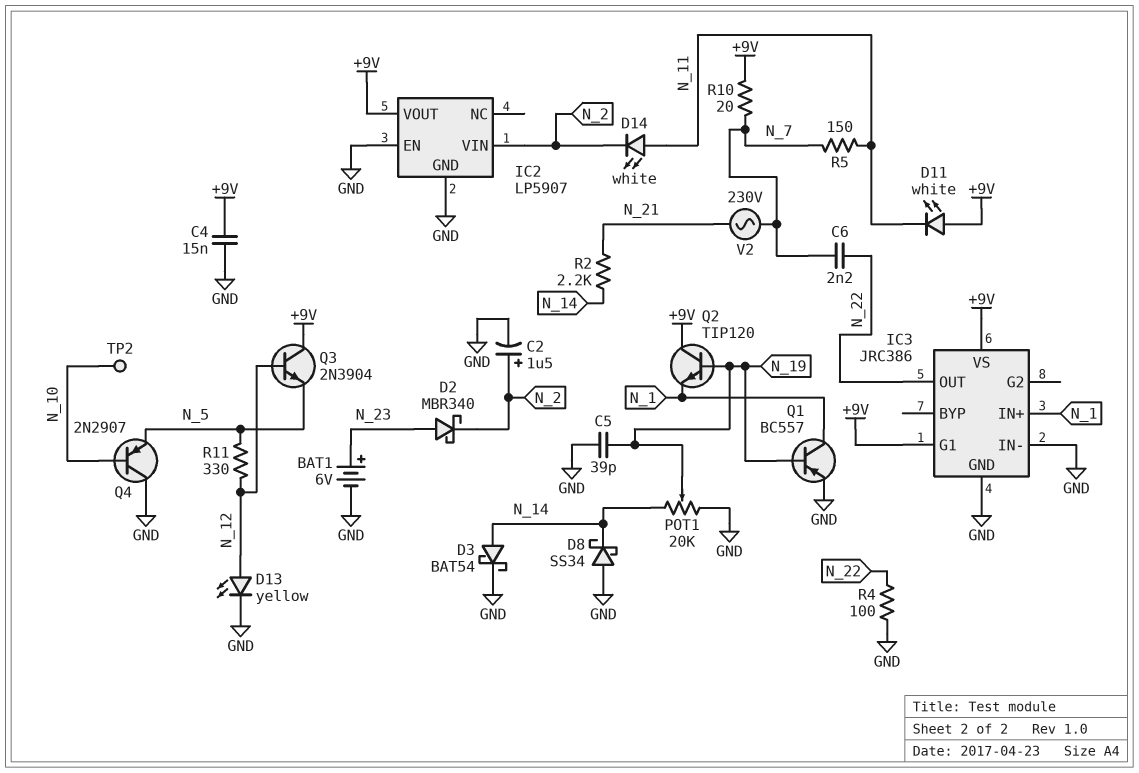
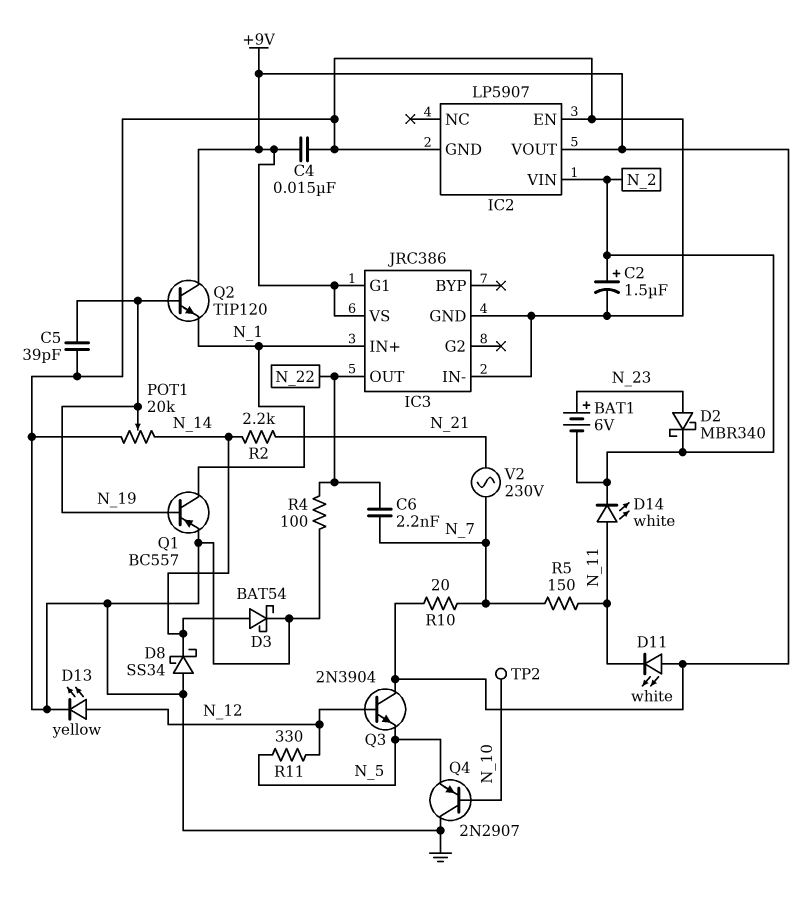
BAT1: 6V (plus N_23, minus GND) -> 6V (plus N_23, minus N_2)

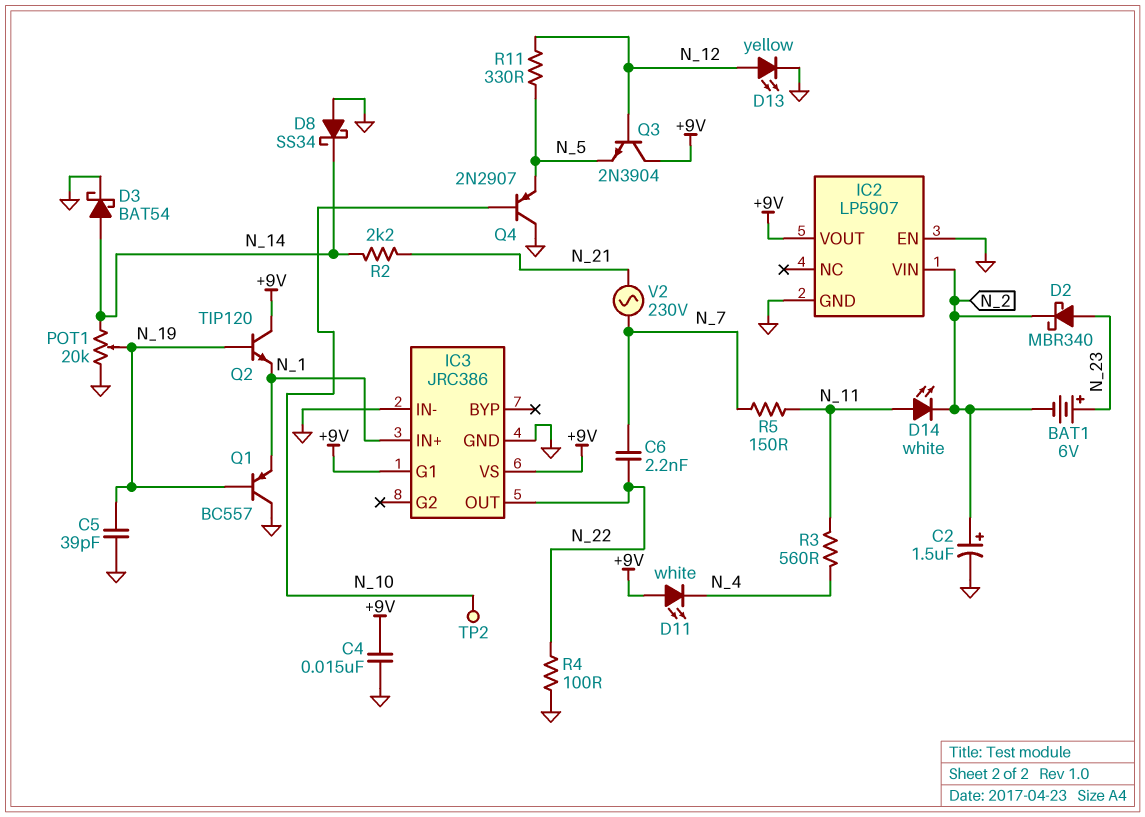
D11: LED white (A +9V, K N_11) -> LED white (A +9V, K N_4)
Q1: PNP BC557 (B N_19, C N_1, E GND) -> PNP BC557 (B N_19, C GND, E N_1)
R3: none -> 560 (N_4, N_11)
R10: 20 (+9V, N_7) -> none

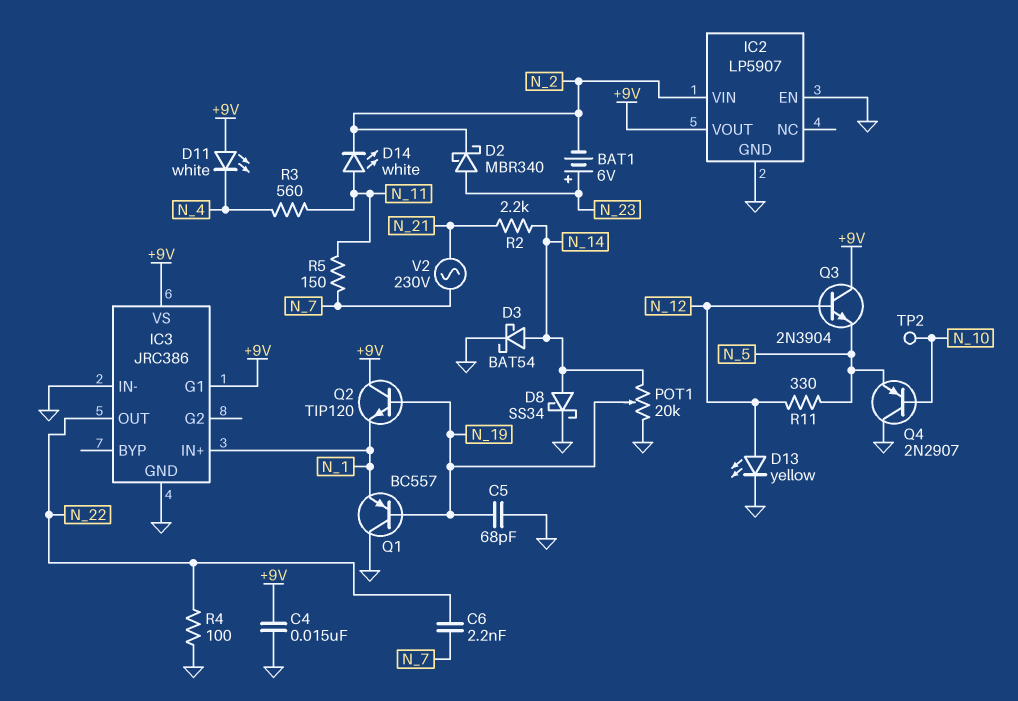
C2: 1.5uF (plus N_2, minus GND) -> none
C5: 39pF (GND, N_19) -> 68pF (GND, N_19)
D8: schottky SS34 (A GND, K N_14) -> schottky SS34 (A N_14, K GND)

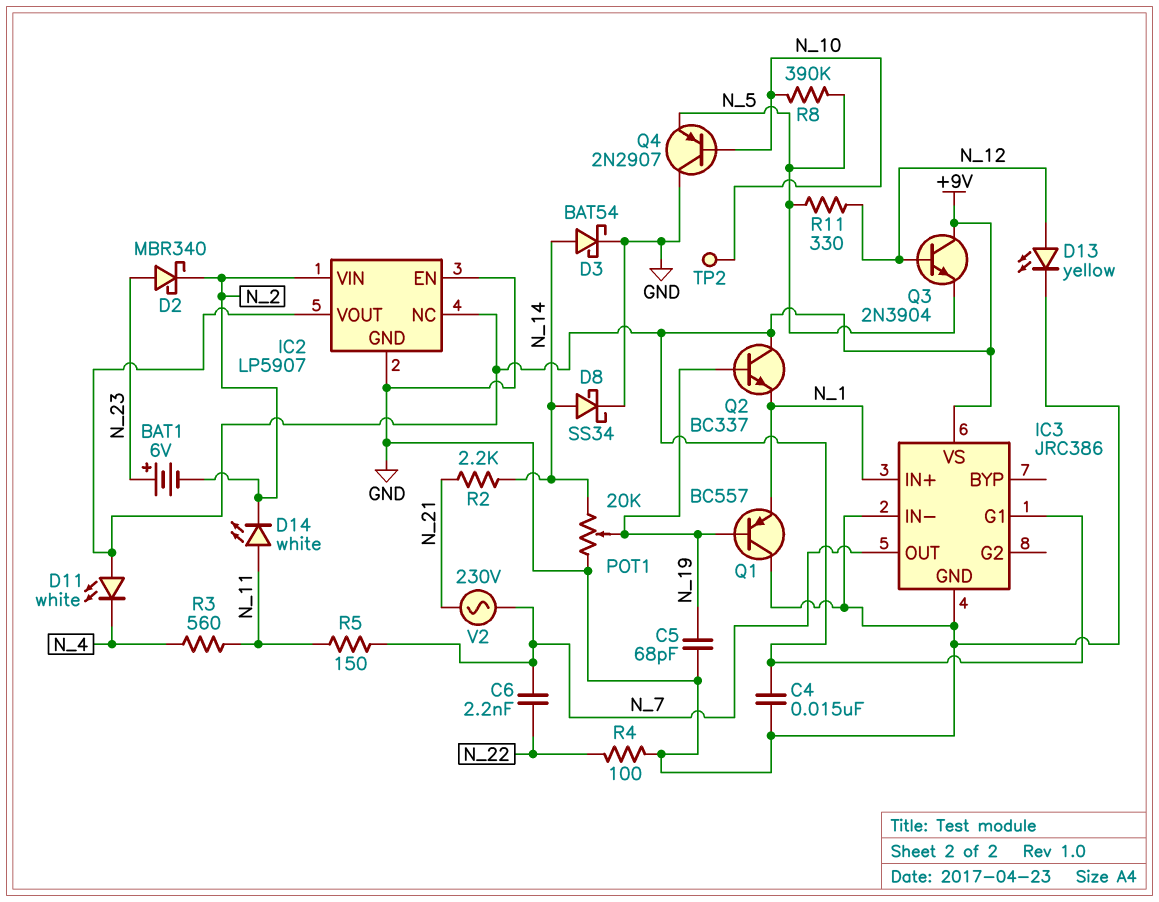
IC2 pin NC: none -> +9V
IC3 pin OUT: N_22 -> N_7
Q2: NPN TIP120 (B N_19, C +9V, E N_1) -> NPN BC337 (B N_19, C +9V, E N_1)
R8: none -> 390k (N_5, N_10)

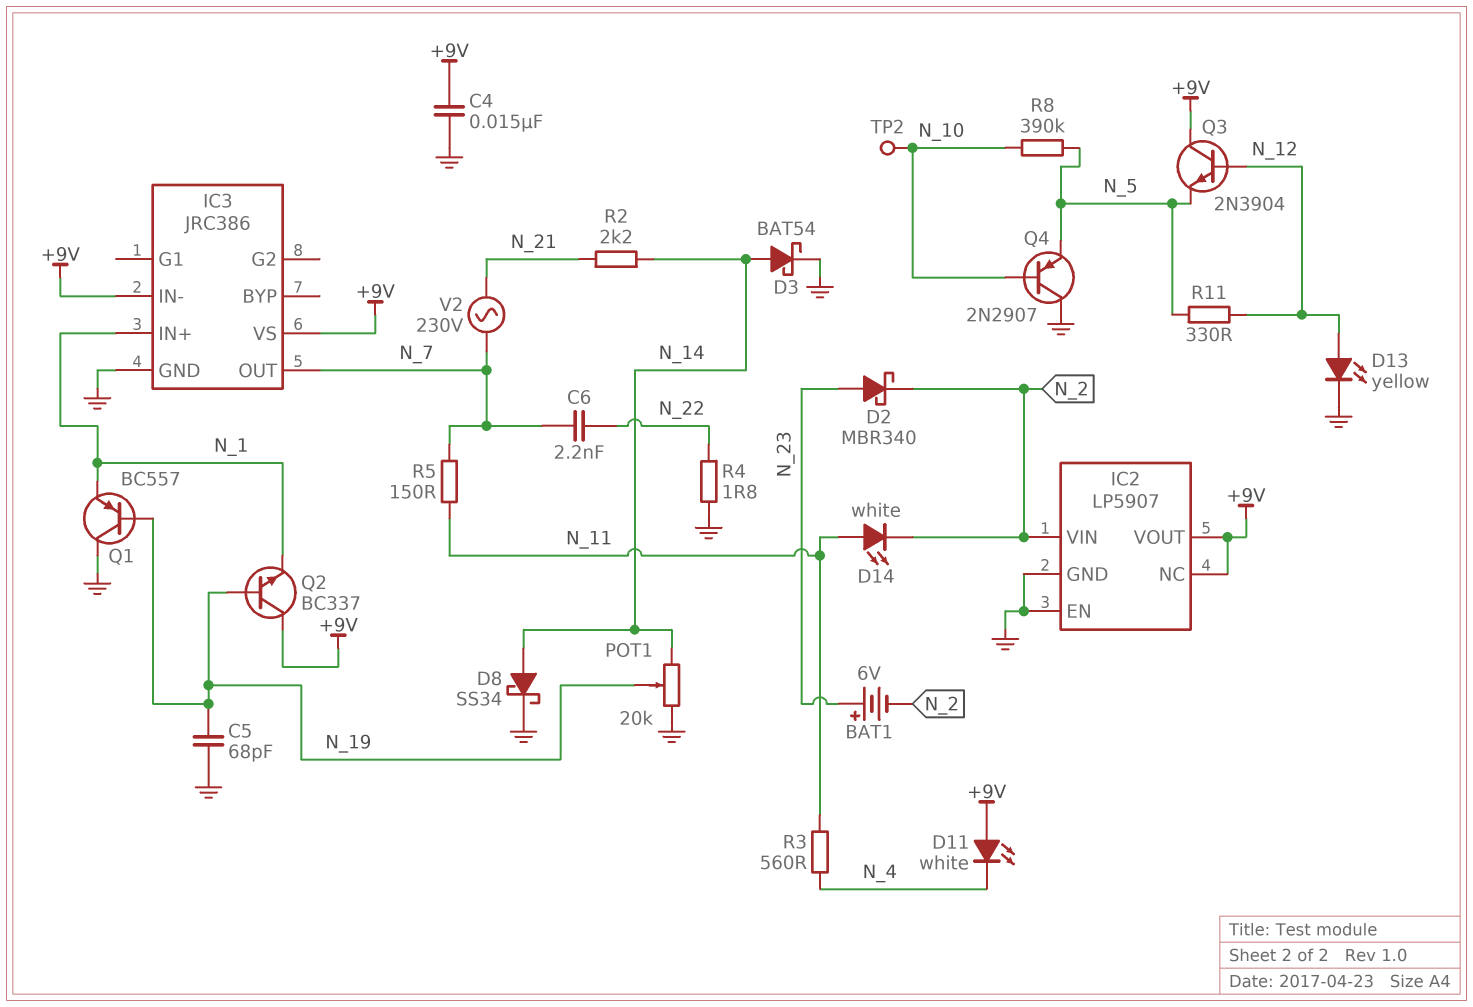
IC3 pin G1: +9V -> none
IC3 pin IN-: GND -> +9V
R4: 100 (GND, N_22) -> 1.8 (GND, N_22)

